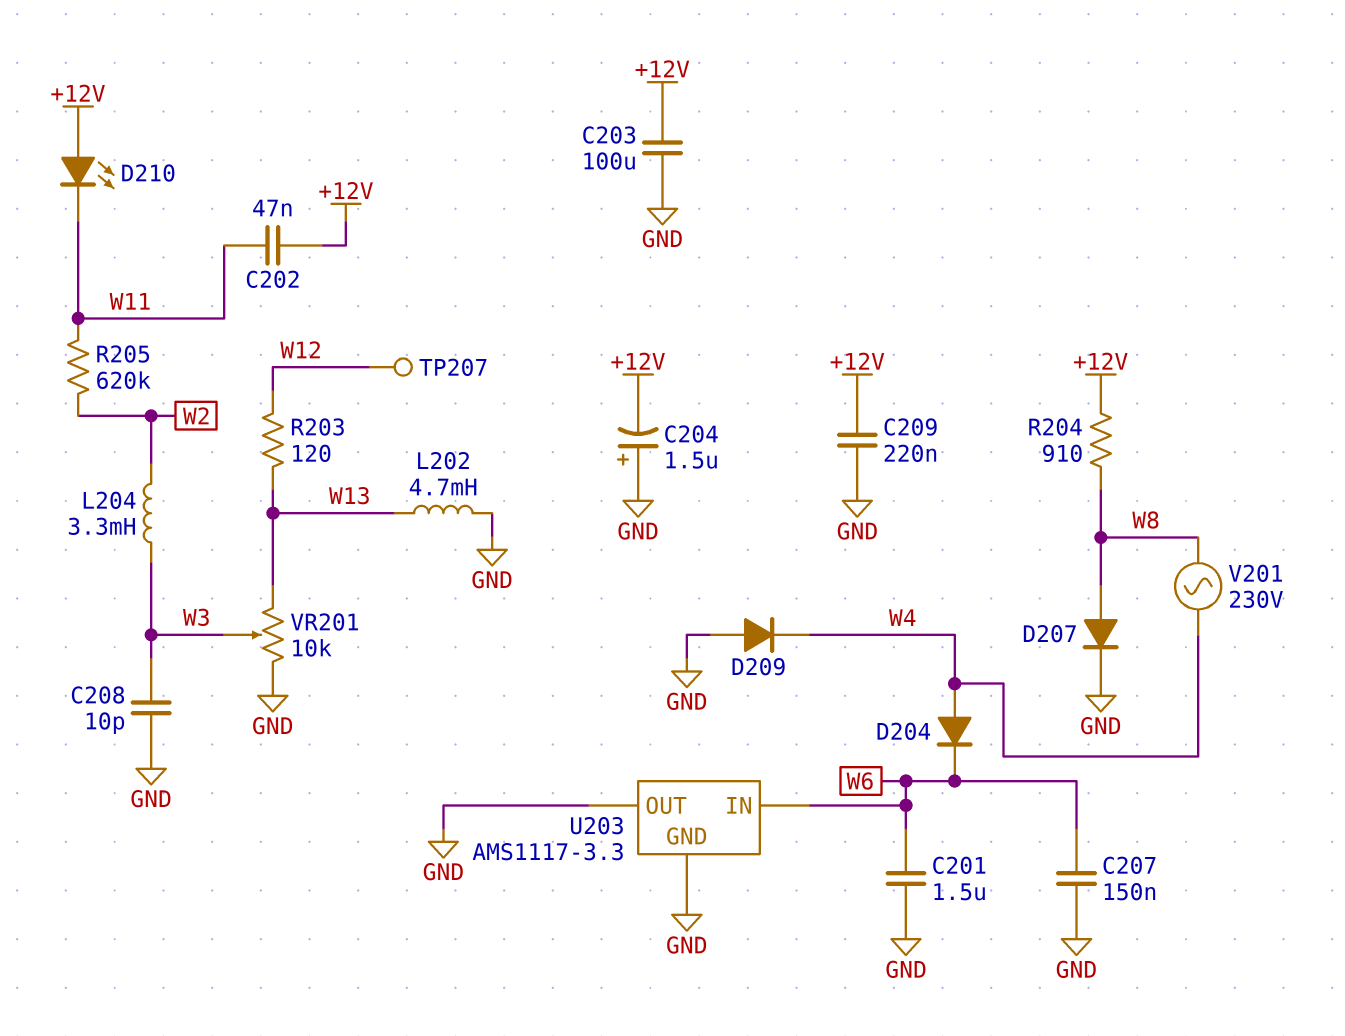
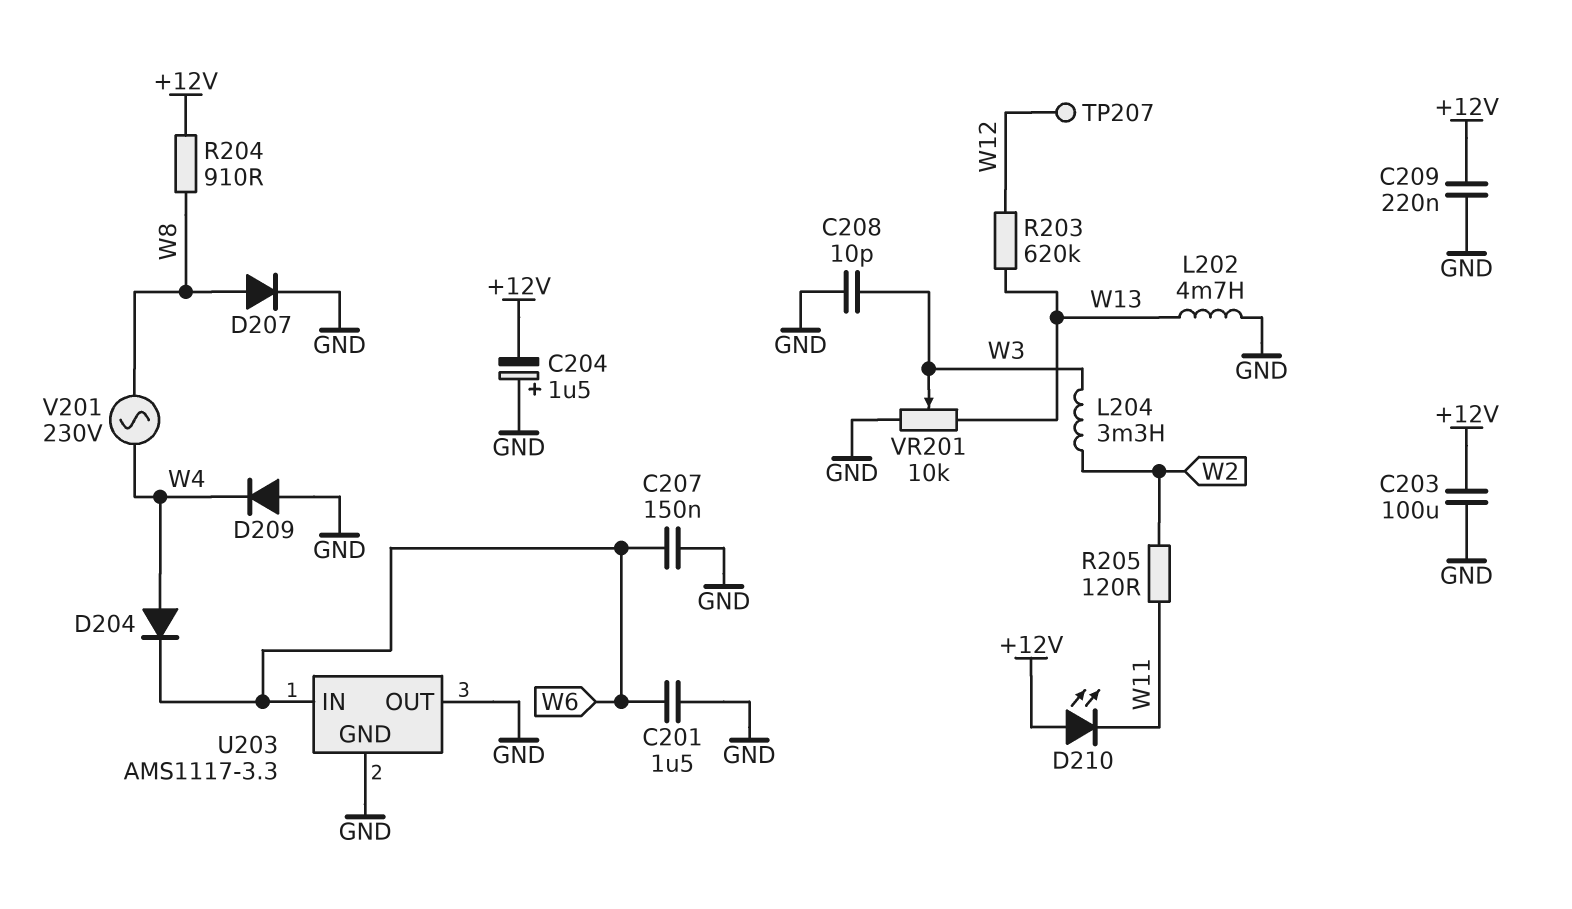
C202: 47nF (+12V, W11) -> none
R203: 120 (W12, W13) -> 620k (W12, W13)
R205: 620k (W2, W11) -> 120 (W2, W11)

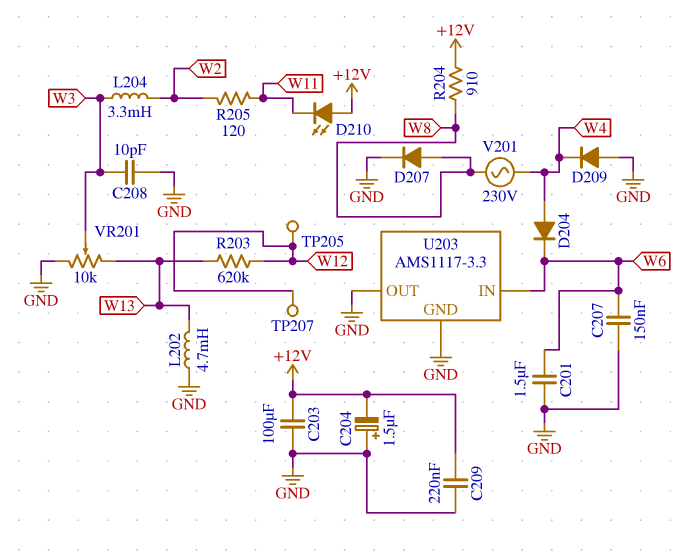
TP205: none -> test point (W12)

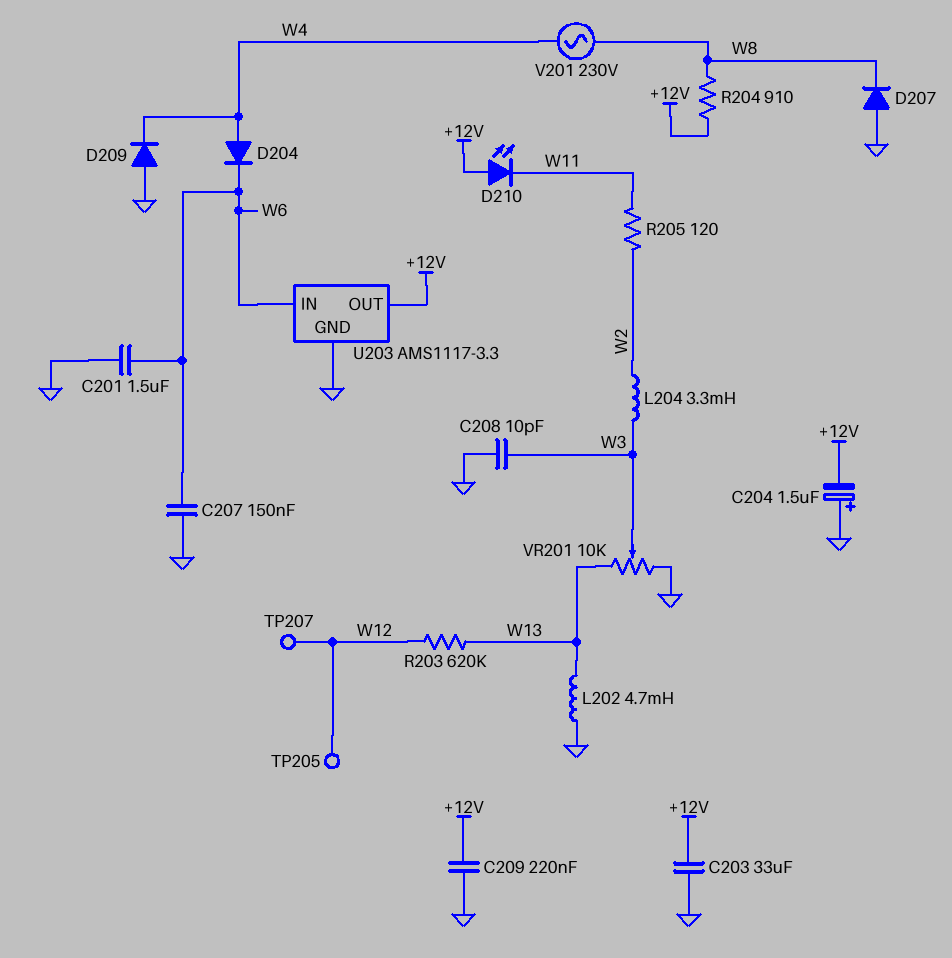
C203: 100uF (+12V, GND) -> 33uF (+12V, GND)
D207: diode (A W8, K GND) -> diode (A GND, K W8)
U203 pin OUT: GND -> +12V

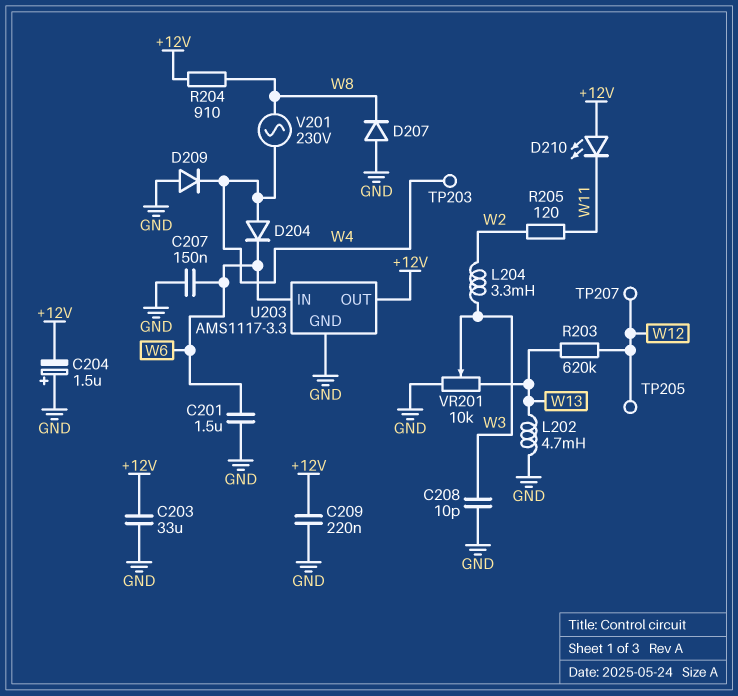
TP203: none -> test point (W4)

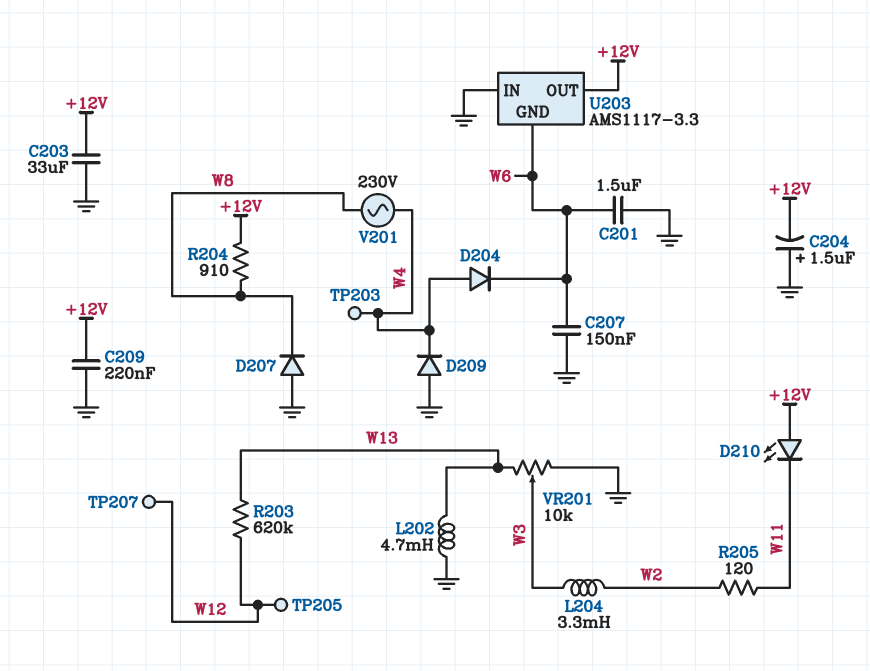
C208: 10pF (GND, W3) -> none
U203 pin GND: GND -> W6
U203 pin IN: W6 -> GND

